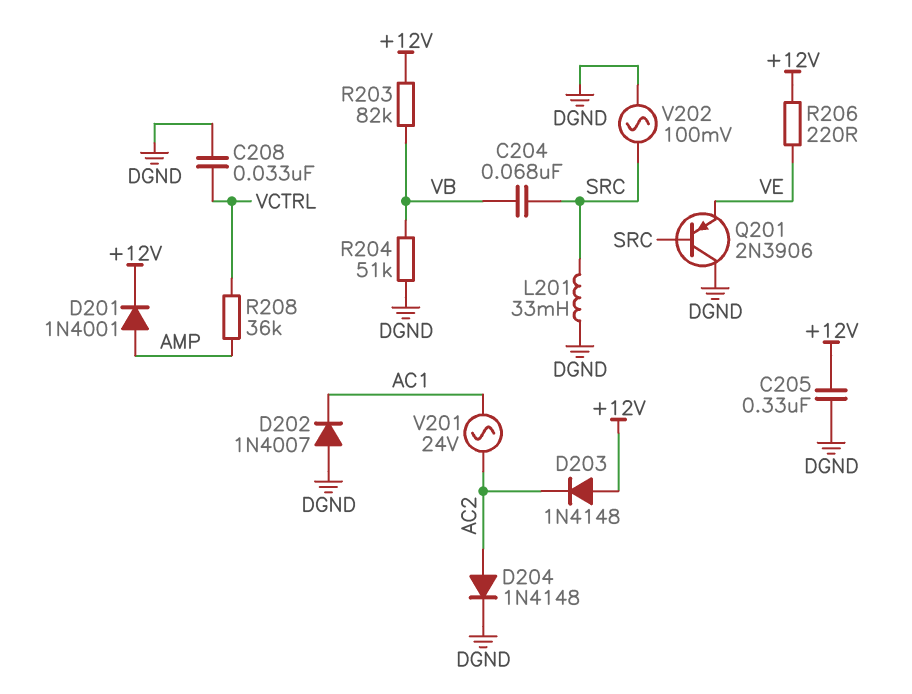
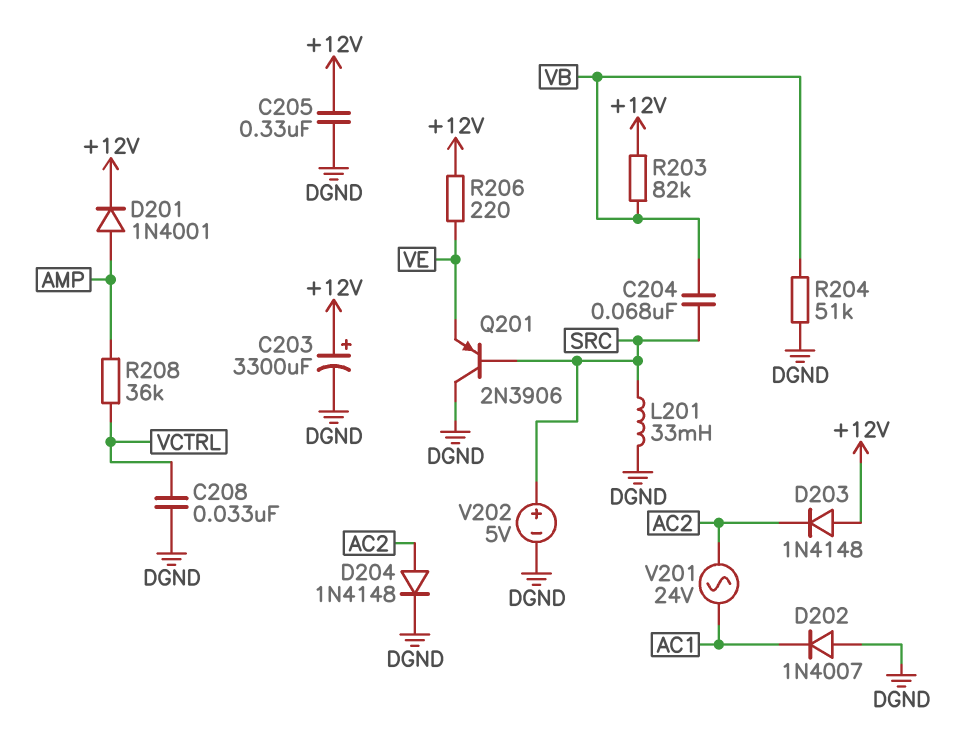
C203: none -> 3300uF (plus +12V, minus DGND)
V202: AC 100mV (DGND, SRC) -> 5V (plus SRC, minus DGND)

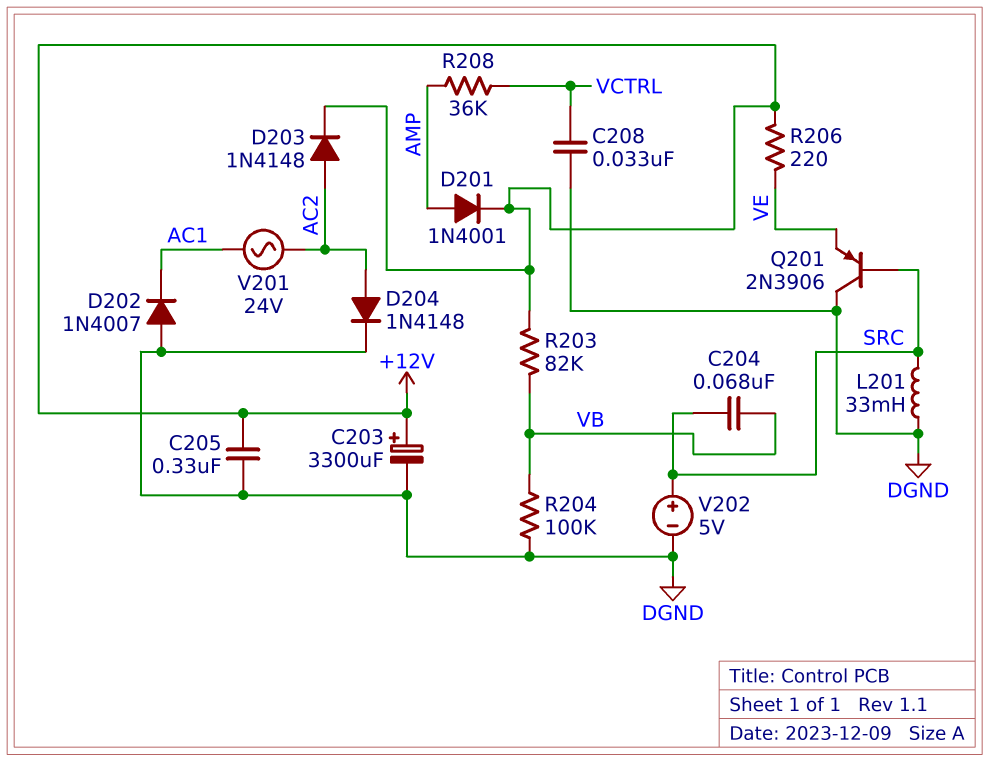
D203: diode 1N4148 (A +12V, K AC2) -> diode 1N4148 (A AC2, K +12V)
R204: 51k (DGND, VB) -> 100k (DGND, VB)

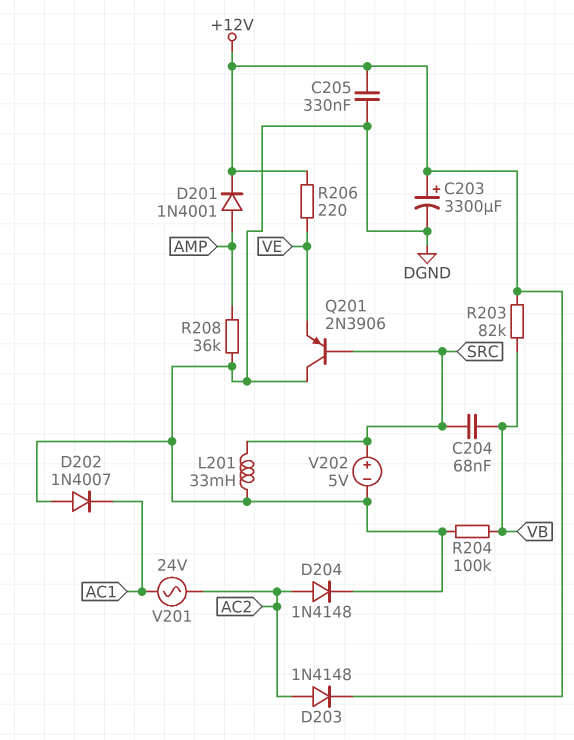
C208: 33nF (DGND, VCTRL) -> none
R208: 36k (AMP, VCTRL) -> 36k (AMP, DGND)

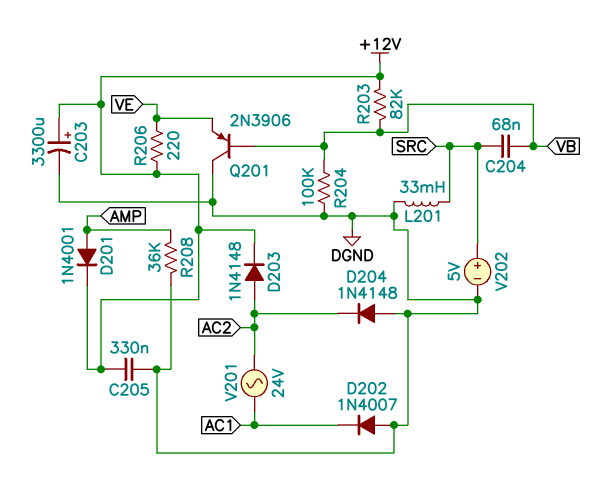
D204: diode 1N4148 (A AC2, K DGND) -> diode 1N4148 (A DGND, K AC2)
Q201: PNP 2N3906 (B SRC, C DGND, E VE) -> PNP 2N3906 (B VB, C DGND, E VE)

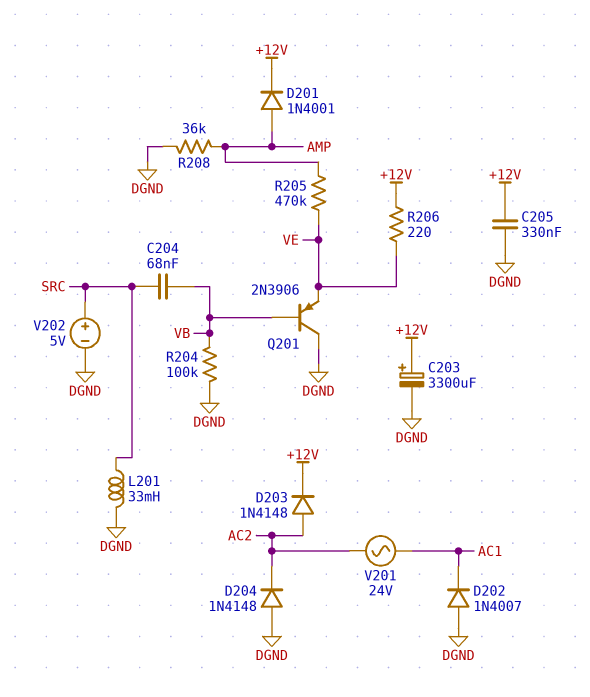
R203: 82k (+12V, VB) -> none
R205: none -> 470k (AMP, VE)

